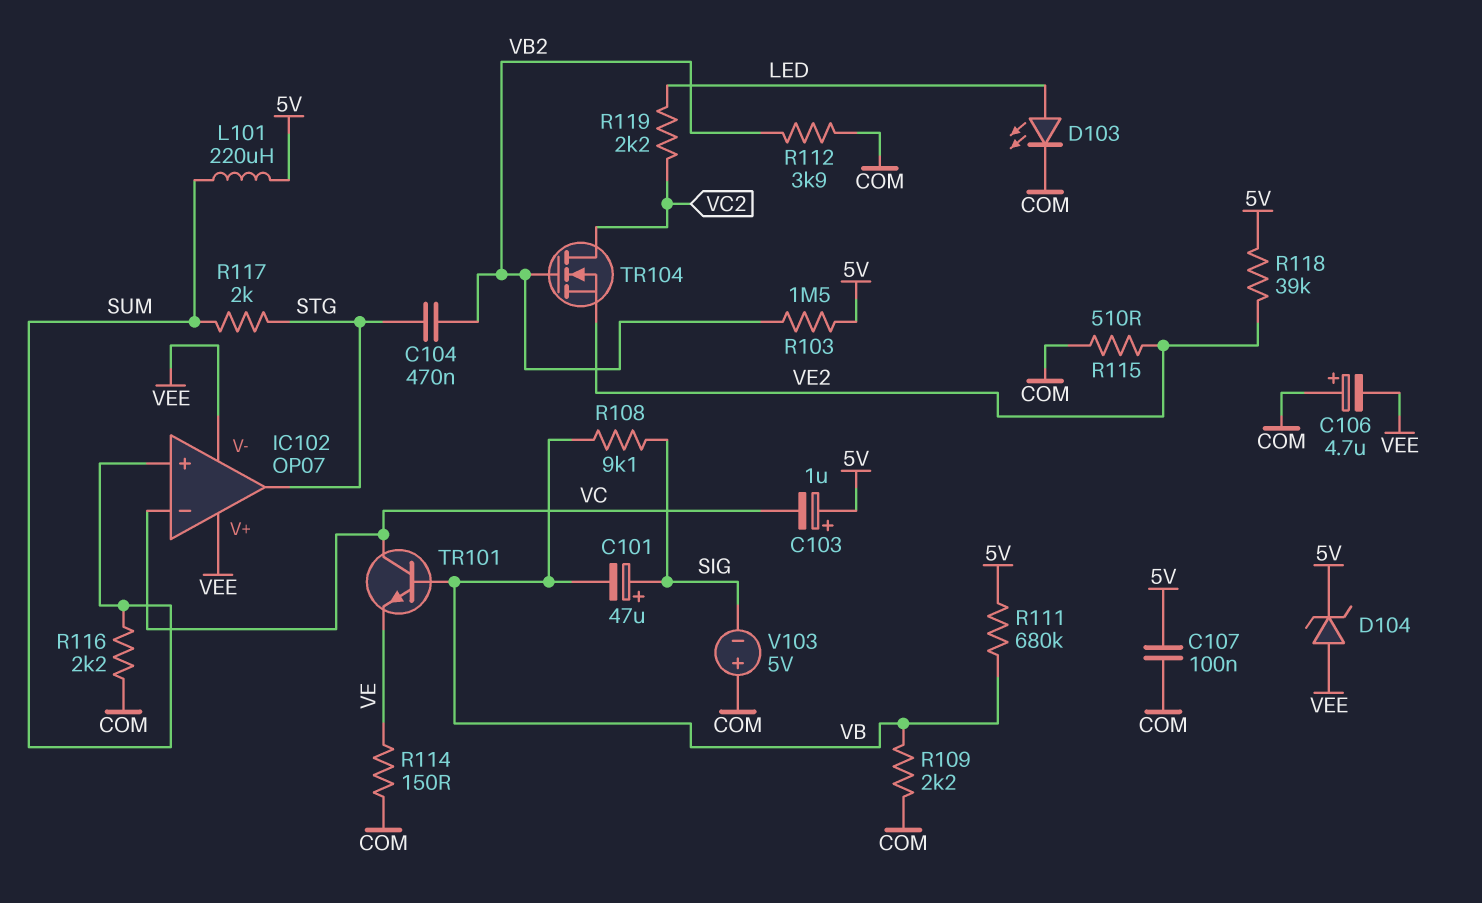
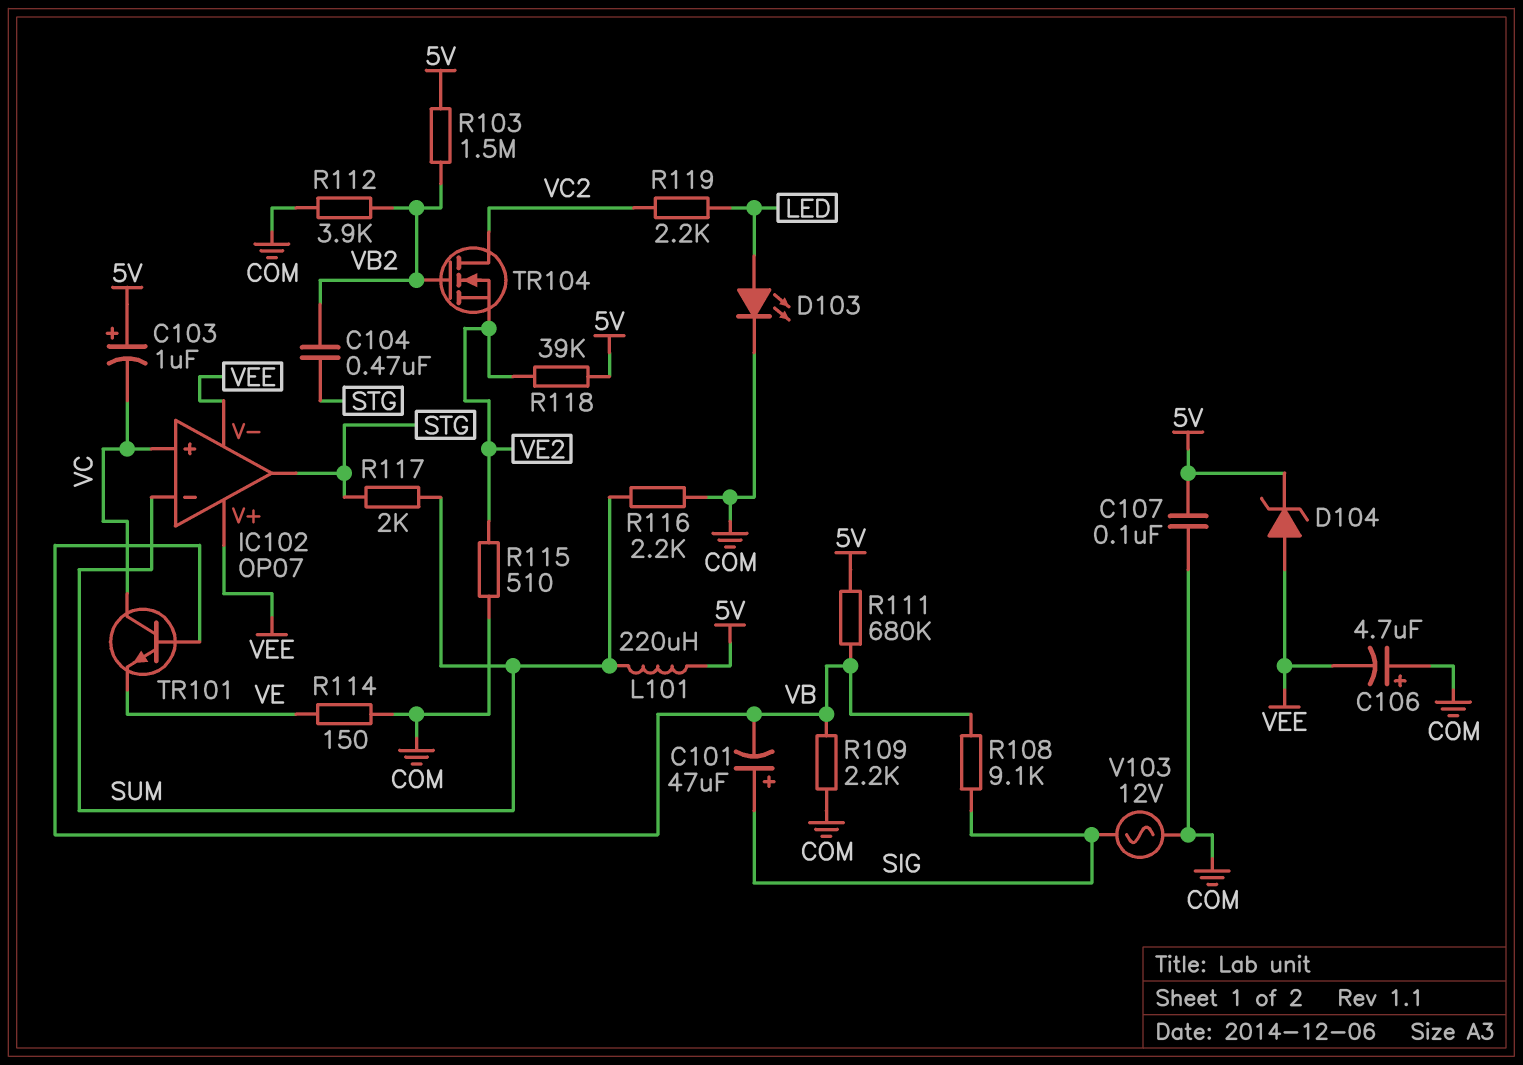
IC102 pin in+: SUM -> VC
IC102 pin in-: VC -> SUM
V103: 5V (plus COM, minus SIG) -> AC 12V (COM, SIG)

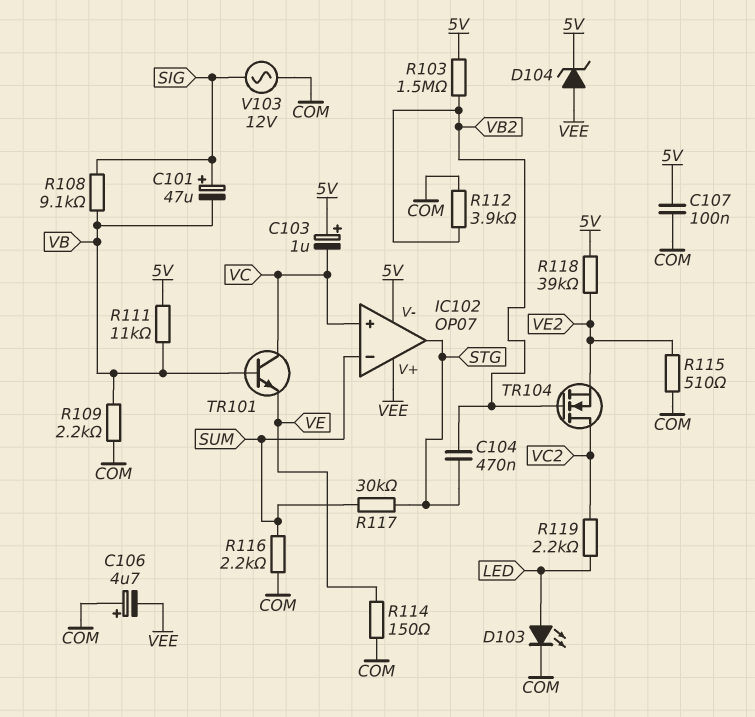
IC102 pin V-: VEE -> 5V
L101: 220uH (5V, SUM) -> none
R111: 680k (5V, VB) -> 11k (5V, VB)
R117: 2k (STG, SUM) -> 30k (STG, SUM)

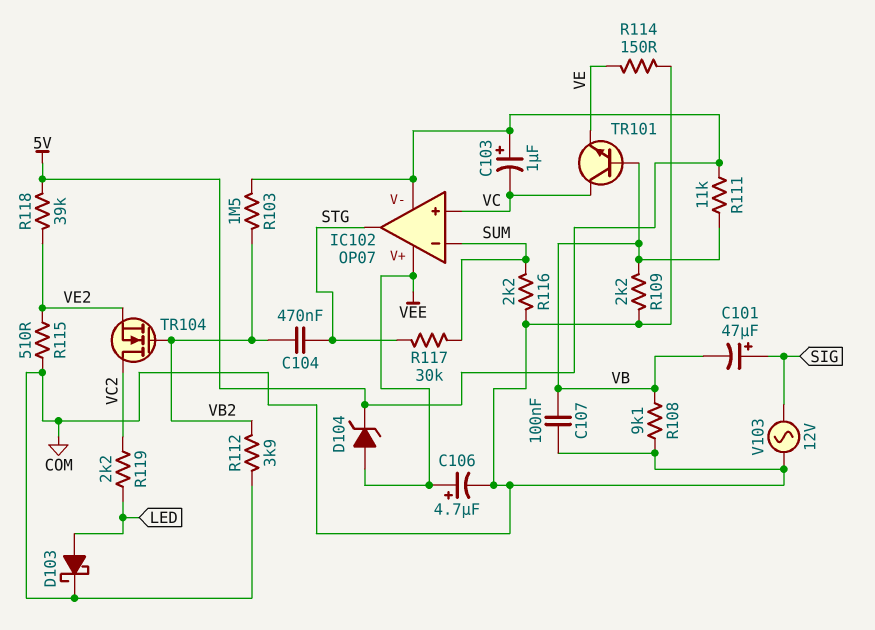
C106: 4.7uF (plus COM, minus VEE) -> 4.7uF (plus VEE, minus COM)
C107: 100nF (5V, COM) -> 100nF (COM, VB)
D103: LED (A LED, K COM) -> schottky (A LED, K COM)
R108: 9.1k (SIG, VB) -> 9.1k (COM, VB)

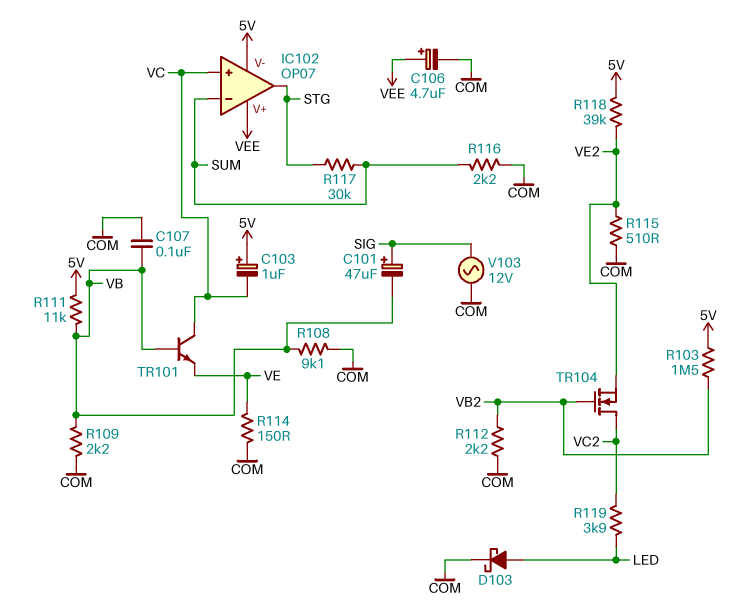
C104: 470nF (STG, VB2) -> none
D104: zener (A VEE, K 5V) -> none
R112: 3.9k (COM, VB2) -> 2.2k (COM, VB2)
R119: 2.2k (LED, VC2) -> 3.9k (LED, VC2)

